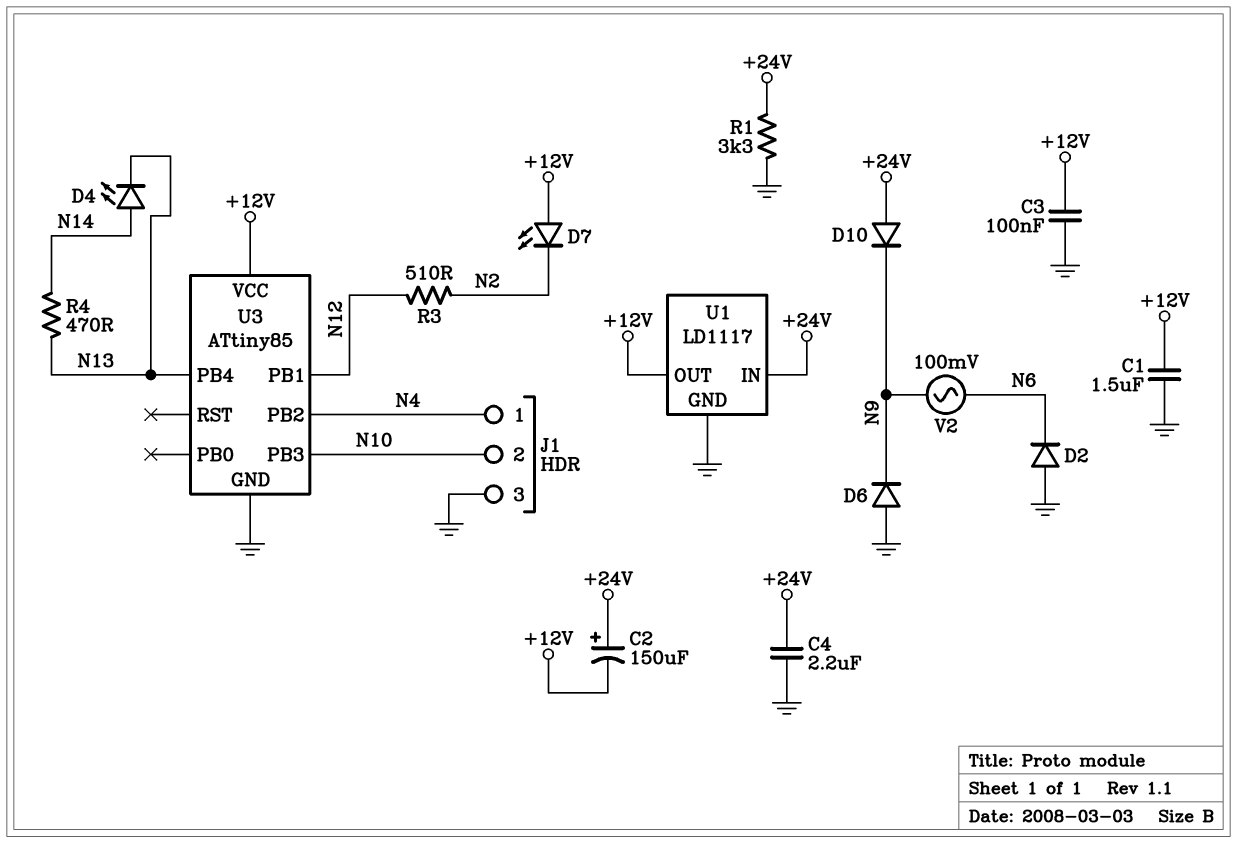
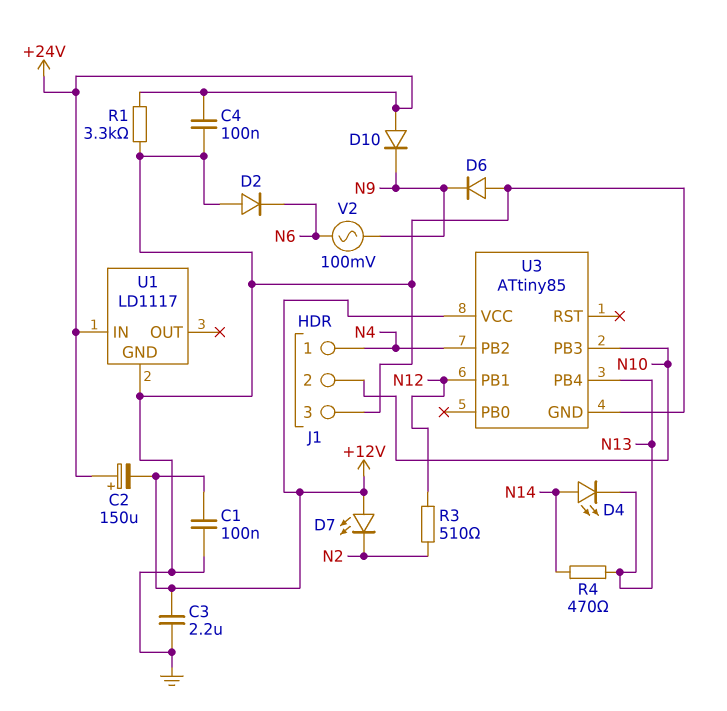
C1: 1.5uF (+12V, GND) -> 100nF (+12V, GND)
C3: 100nF (+12V, GND) -> 2.2uF (+12V, GND)
C4: 2.2uF (+24V, GND) -> 100nF (+24V, GND)
U1 pin OUT: +12V -> none

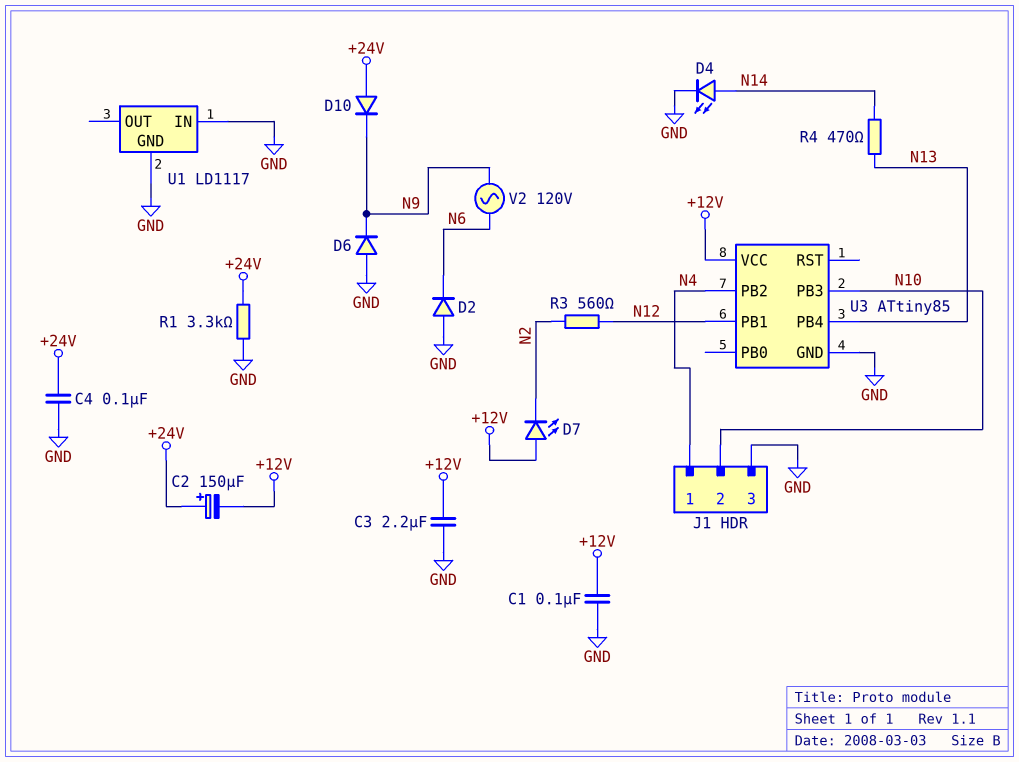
D4: LED (A N14, K N13) -> LED (A N14, K GND)
R3: 510 (N2, N12) -> 560 (N2, N12)
U1 pin IN: +24V -> GND
V2: AC 100mV (N6, N9) -> AC 120V (N6, N9)

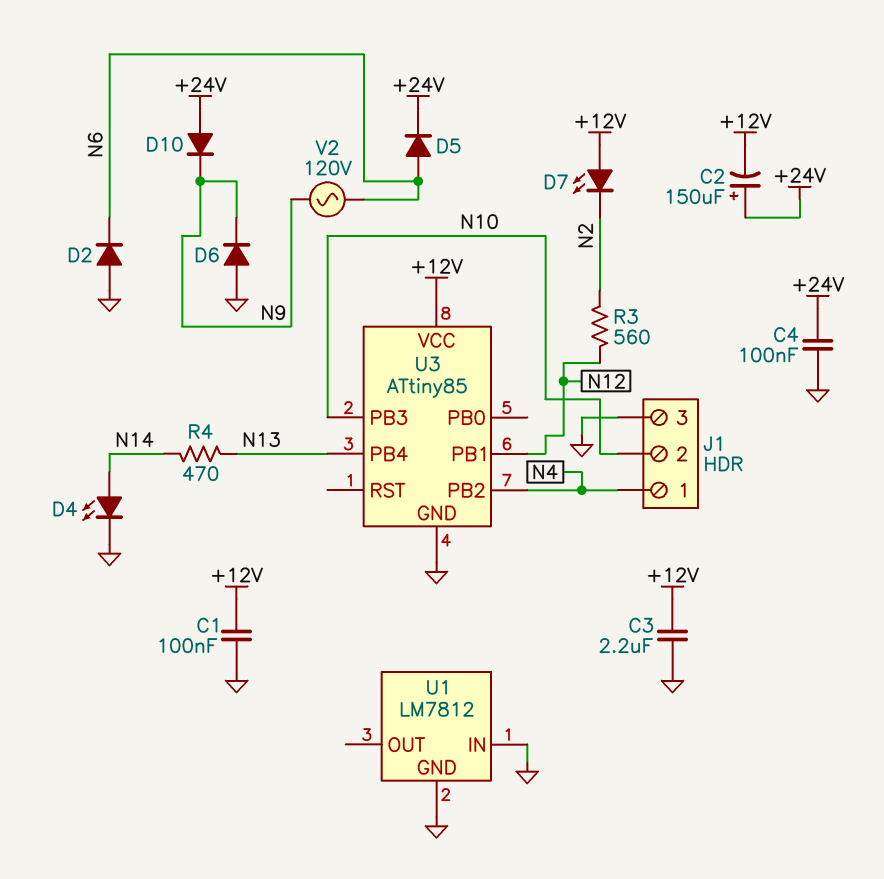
D5: none -> diode (A N6, K +24V)
R1: 3.3k (+24V, GND) -> none
U1: LD1117 -> LM7812

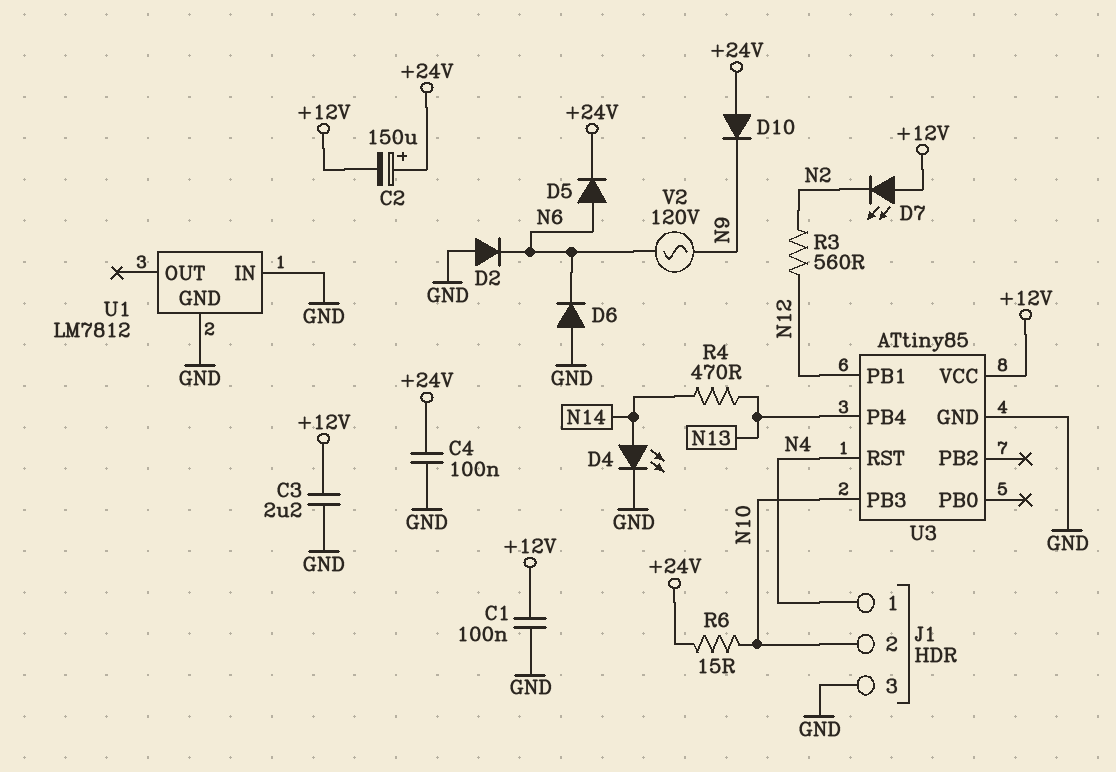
D6: diode (A GND, K N9) -> diode (A GND, K N6)
R6: none -> 15 (+24V, N10)
U3 pin PB2: N4 -> none
U3 pin RST: none -> N4

